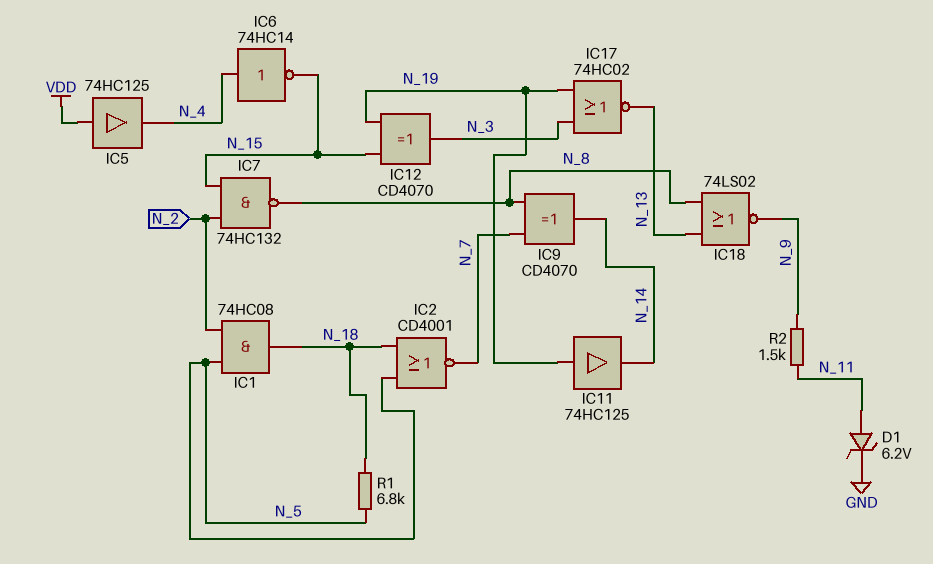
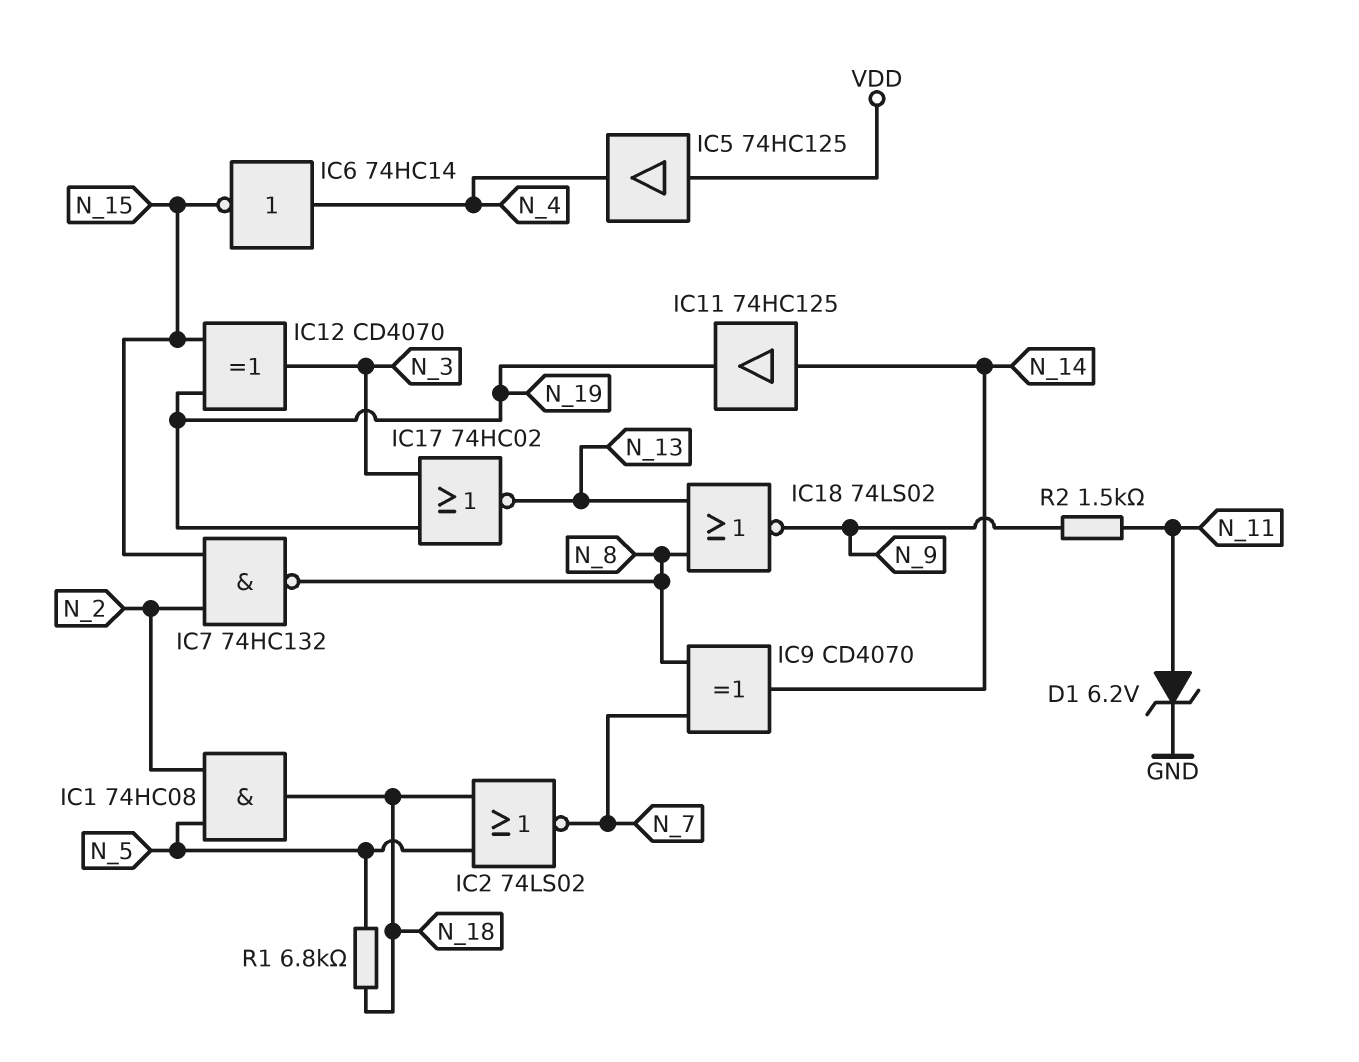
IC2: NOR CD4001 (in N_5, in N_18, out N_7) -> NOR 74LS02 (in N_5, in N_18, out N_7)
IC11: buffer 74HC125 (in N_19, out N_14) -> buffer 74HC125 (in N_14, out N_19)

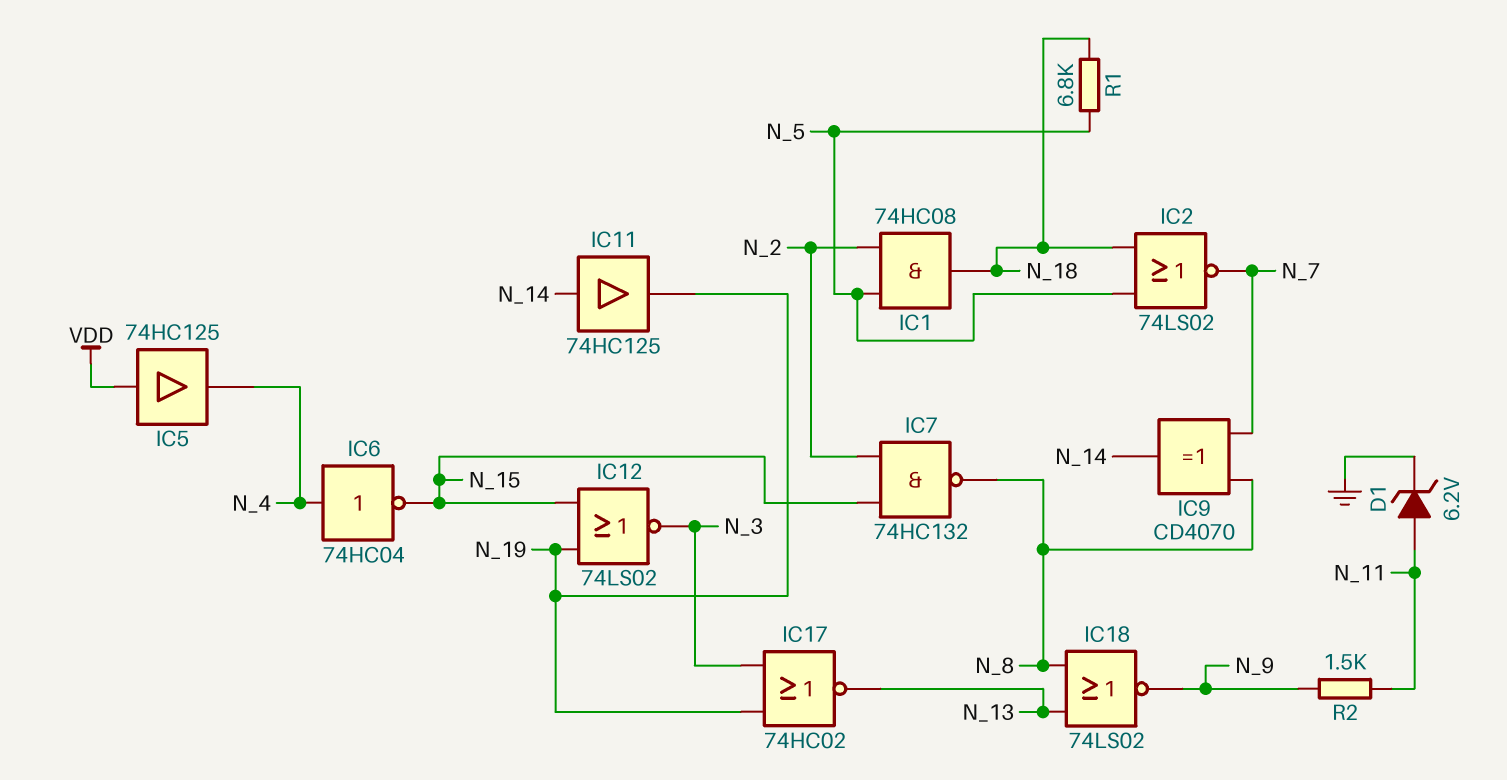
IC6: NOT 74HC14 (in N_4, out N_15) -> NOT 74HC04 (in N_4, out N_15)
IC12: XOR CD4070 (in N_15, in N_19, out N_3) -> NOR 74LS02 (in N_15, in N_19, out N_3)

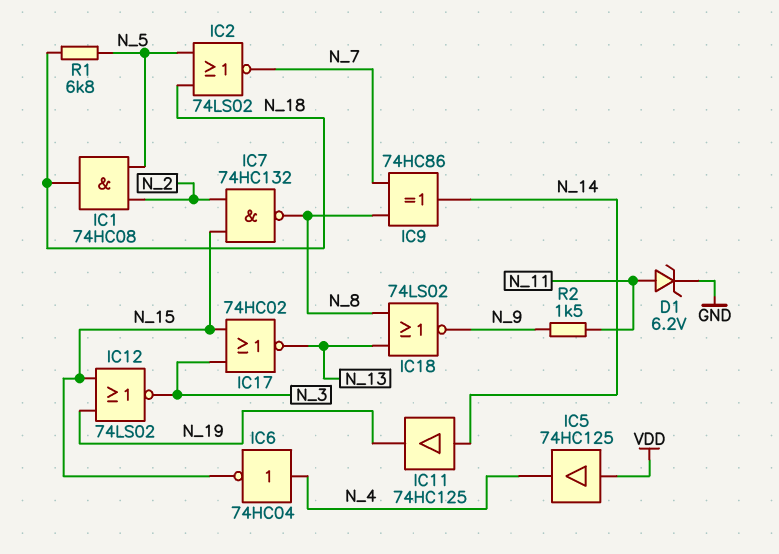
IC9: XOR CD4070 (in N_7, in N_8, out N_14) -> XOR 74HC86 (in N_7, in N_8, out N_14)
IC17: NOR 74HC02 (in N_3, in N_19, out N_13) -> NOR 74HC02 (in N_3, in N_15, out N_13)

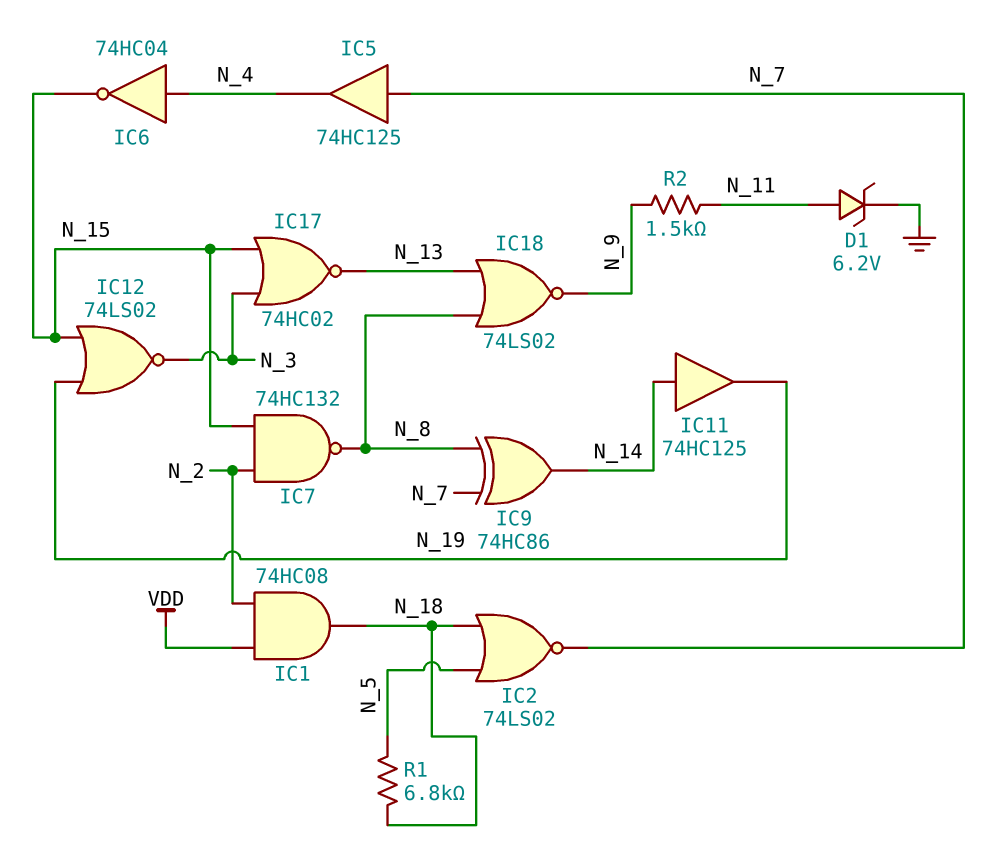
IC1: AND 74HC08 (in N_2, in N_5, out N_18) -> AND 74HC08 (in N_2, in VDD, out N_18)
IC5: buffer 74HC125 (in VDD, out N_4) -> buffer 74HC125 (in N_7, out N_4)

